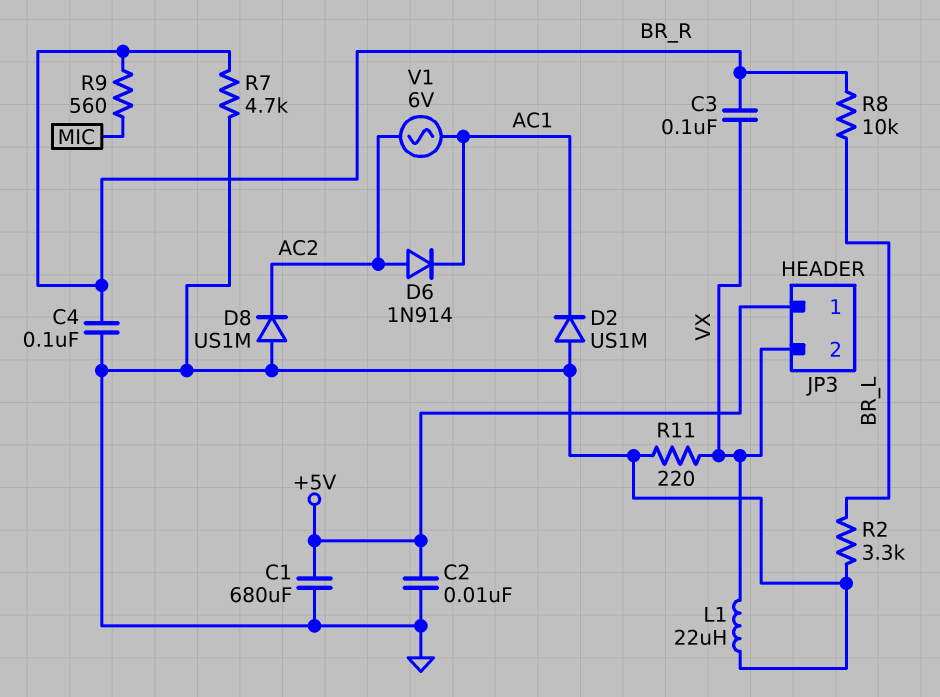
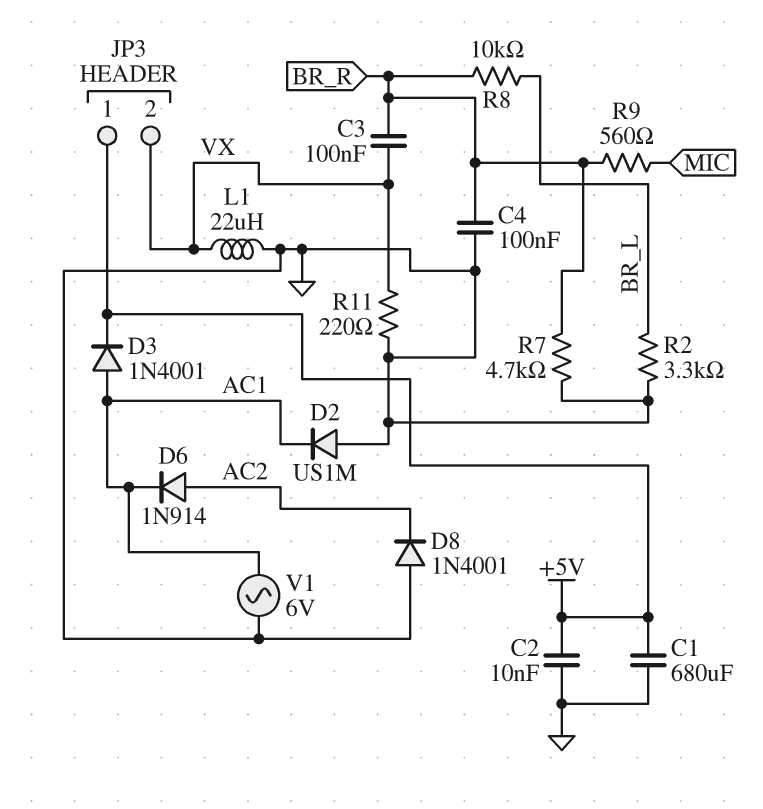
D3: none -> diode 1N4001 (A AC1, K +5V)
D8: diode US1M (A GND, K AC2) -> diode 1N4001 (A GND, K AC2)
V1: AC 6V (AC1, AC2) -> AC 6V (AC1, GND)

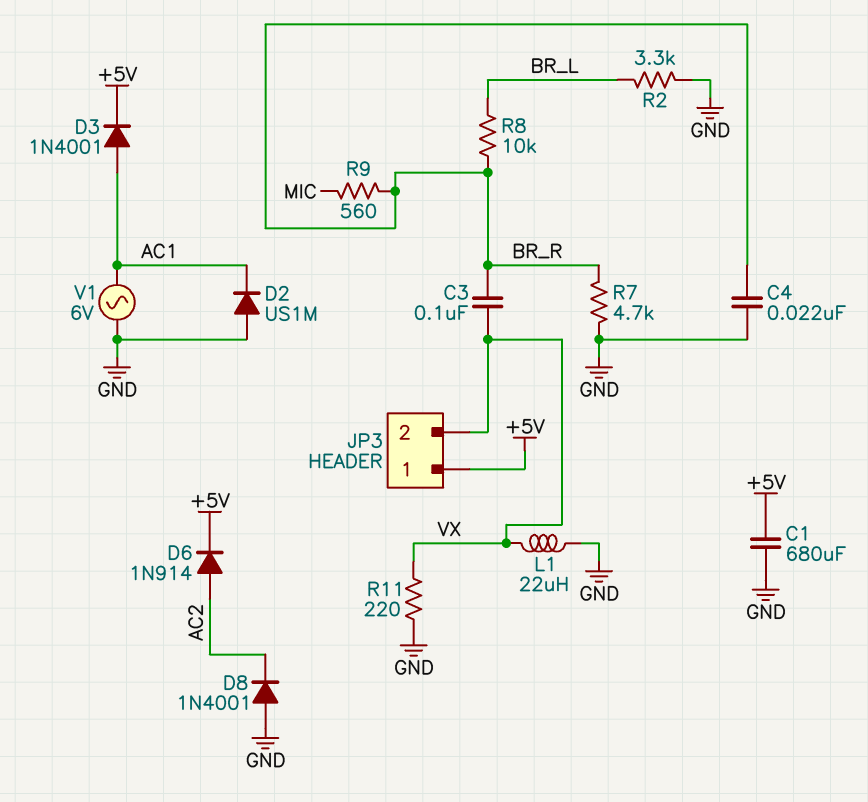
C2: 10nF (+5V, GND) -> none
C4: 100nF (BR_R, GND) -> 22nF (BR_R, GND)
D6: diode 1N914 (A AC2, K AC1) -> diode 1N914 (A AC2, K +5V)

